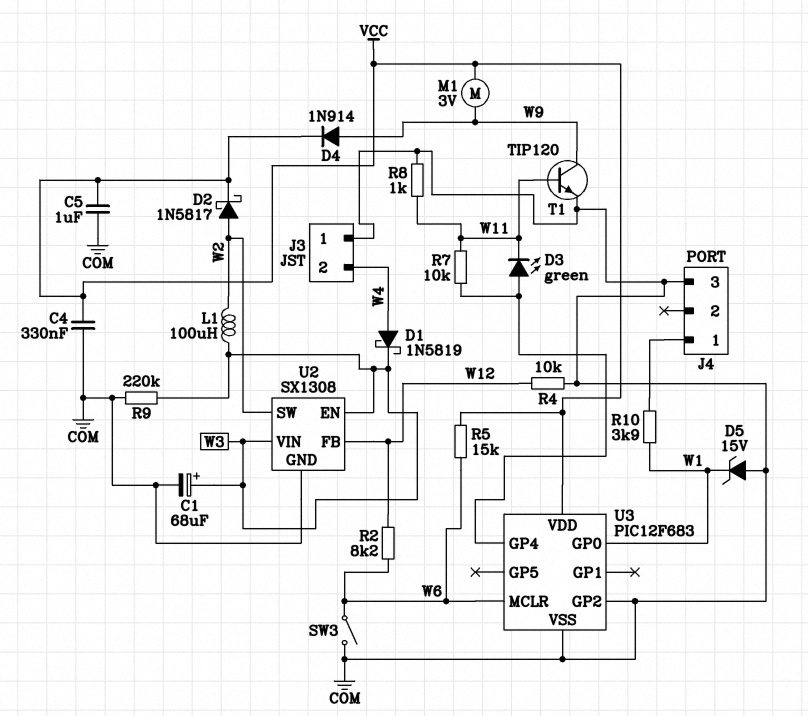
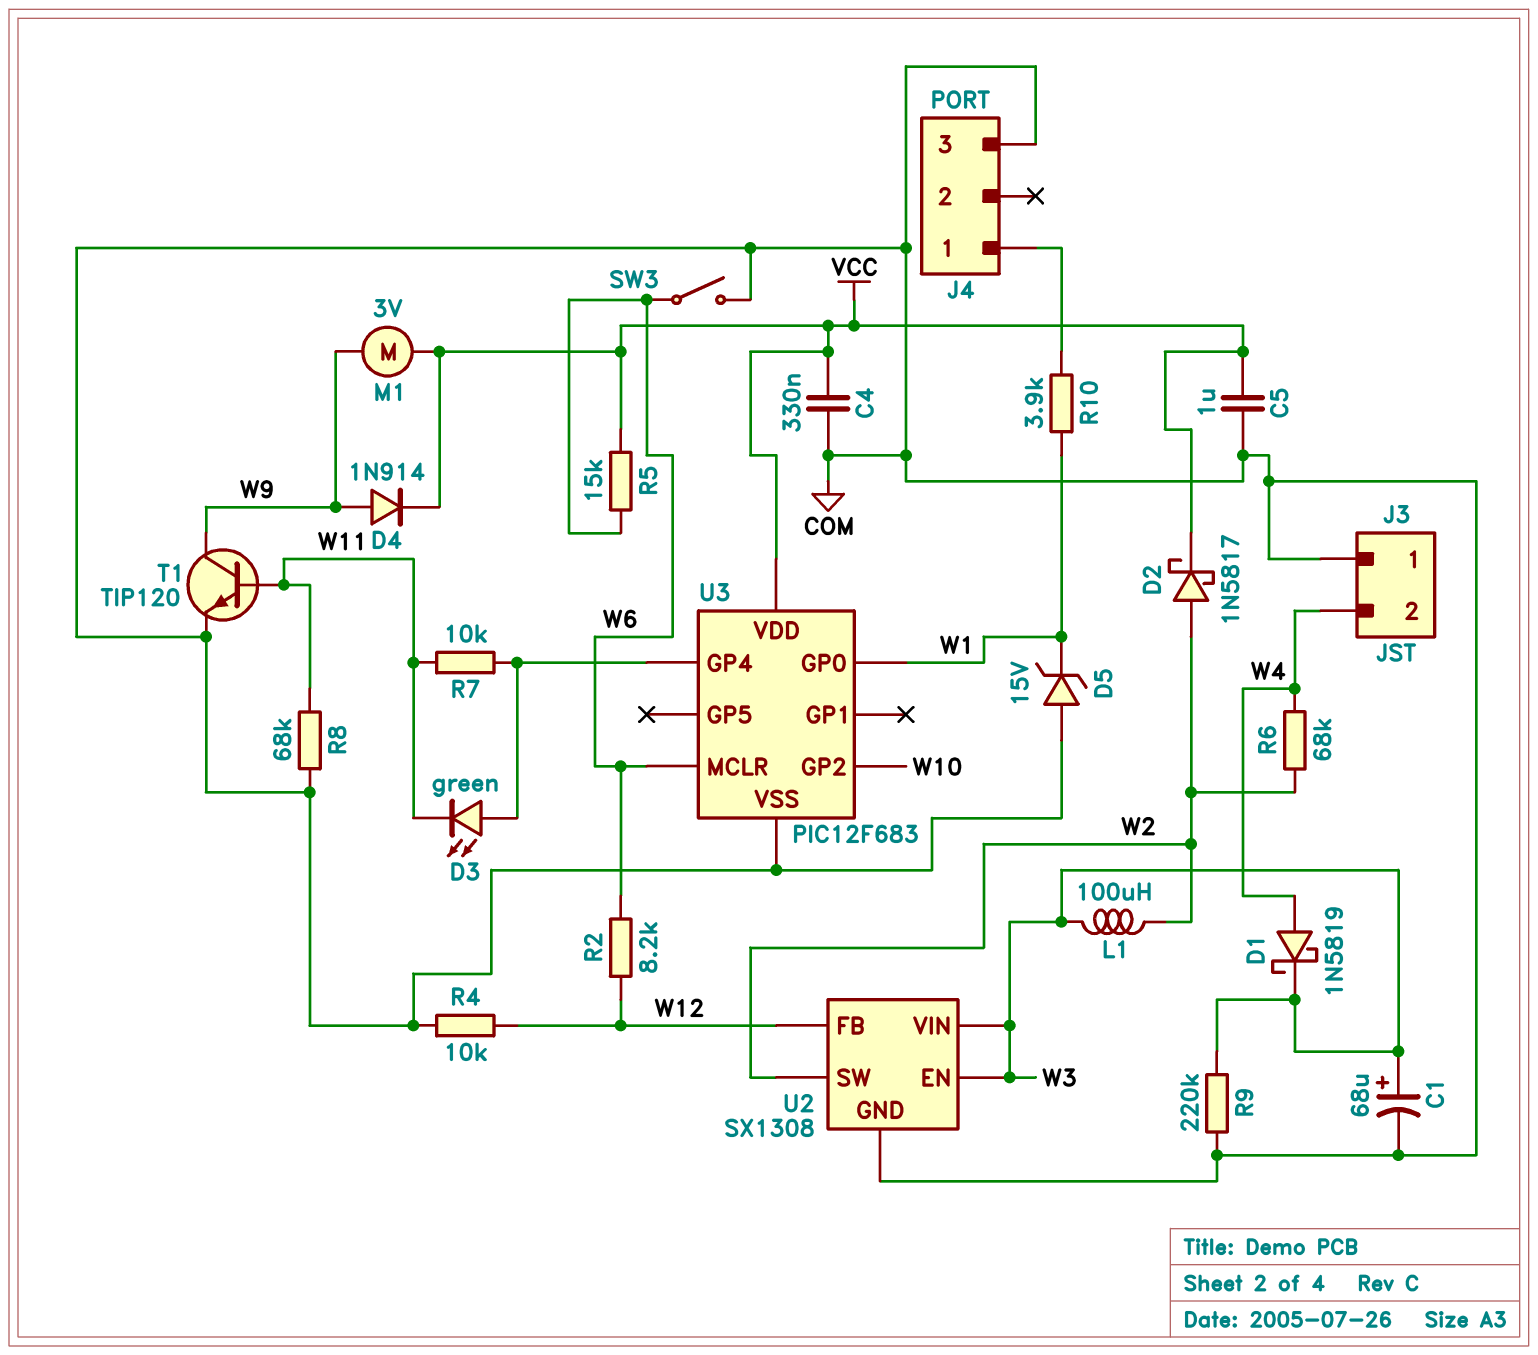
R6: none -> 68k (W2, W4)
R8: 1k (COM, W11) -> 68k (COM, W11)
U3 pin GP2: COM -> W10

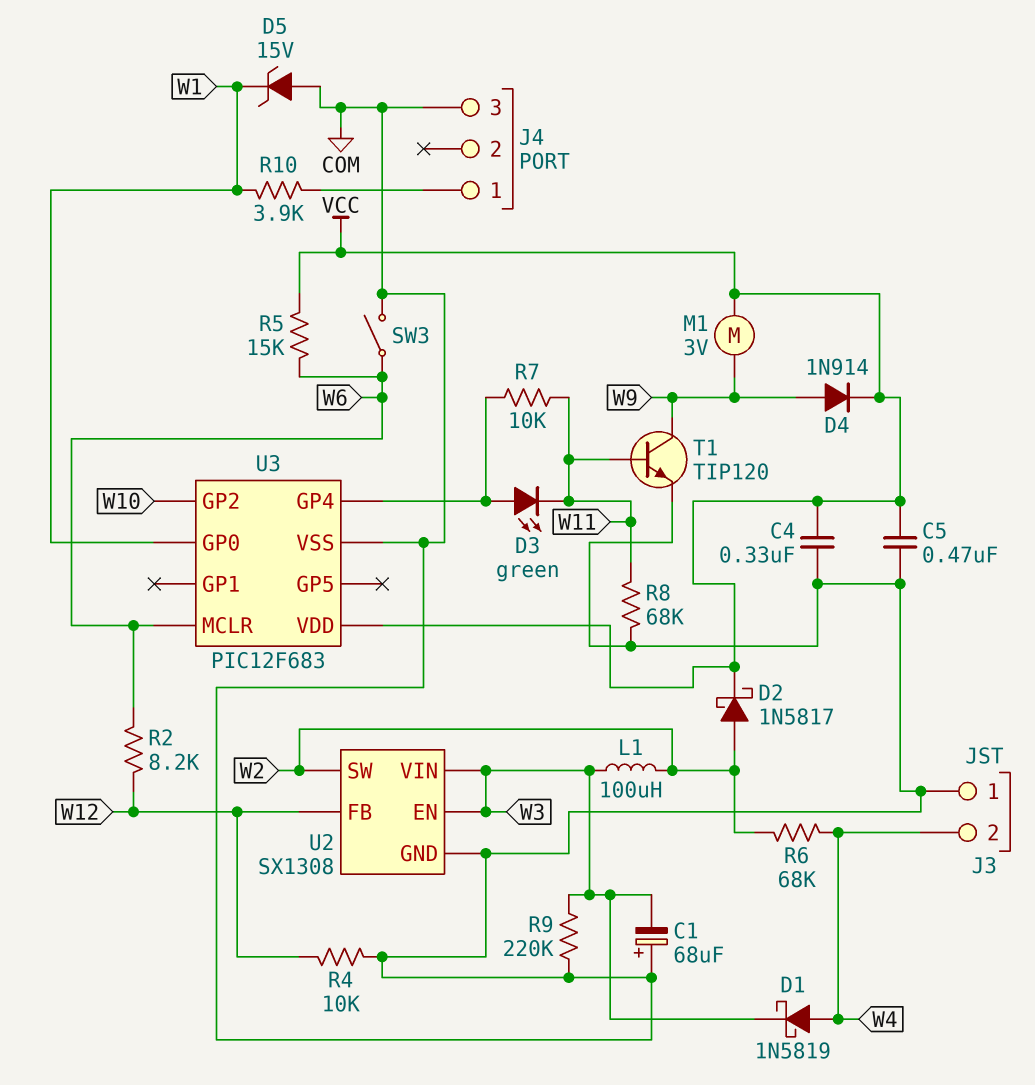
C1: 68uF (plus W3, minus COM) -> 68uF (plus COM, minus W3)
C5: 1uF (COM, VCC) -> 470nF (COM, VCC)

